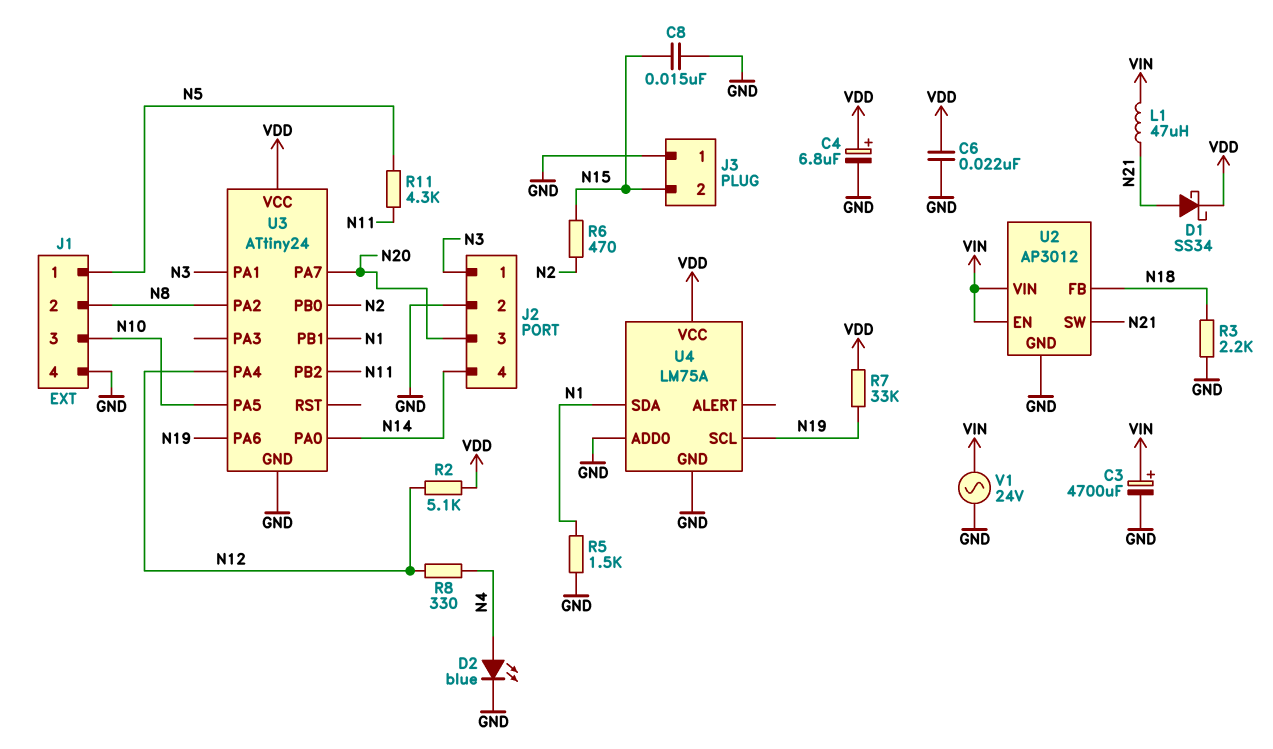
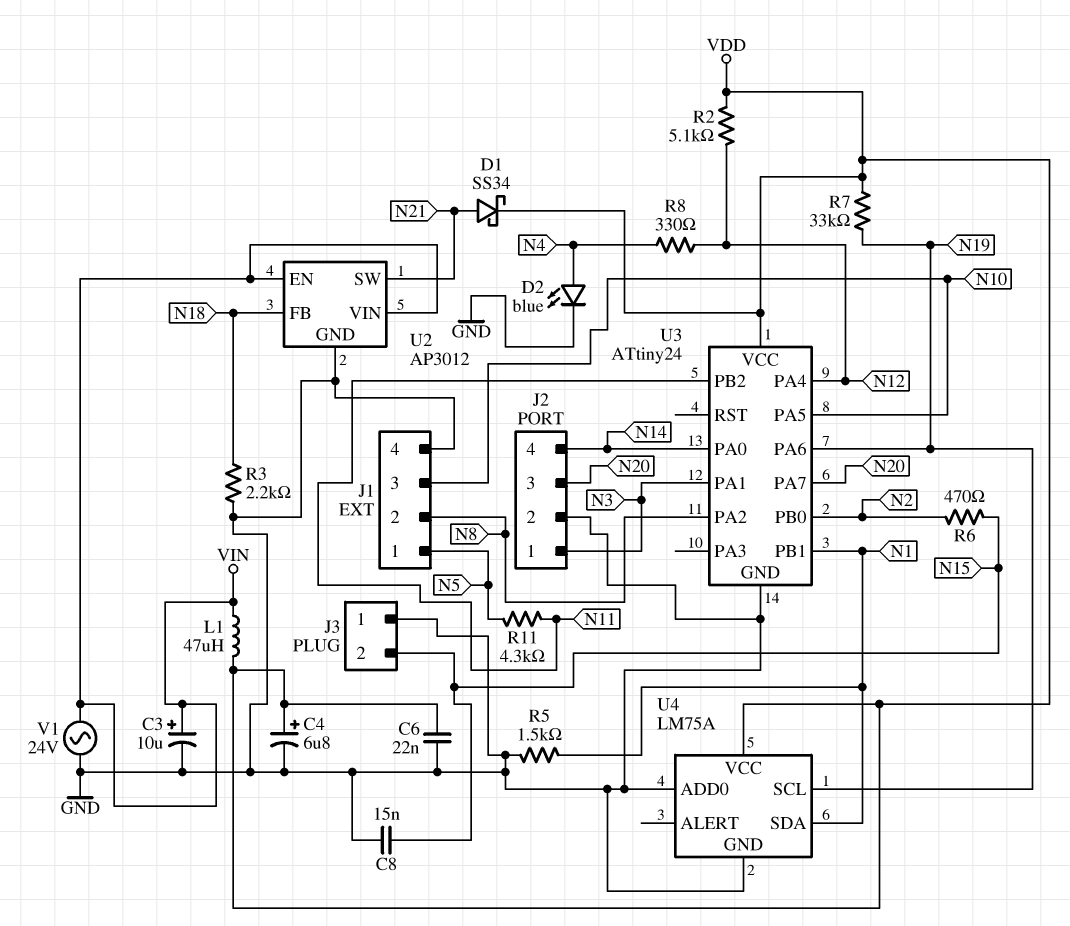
C3: 4700uF (plus VIN, minus GND) -> 10uF (plus VIN, minus GND)
L1: 47uH (N21, VIN) -> 47uH (VDD, VIN)

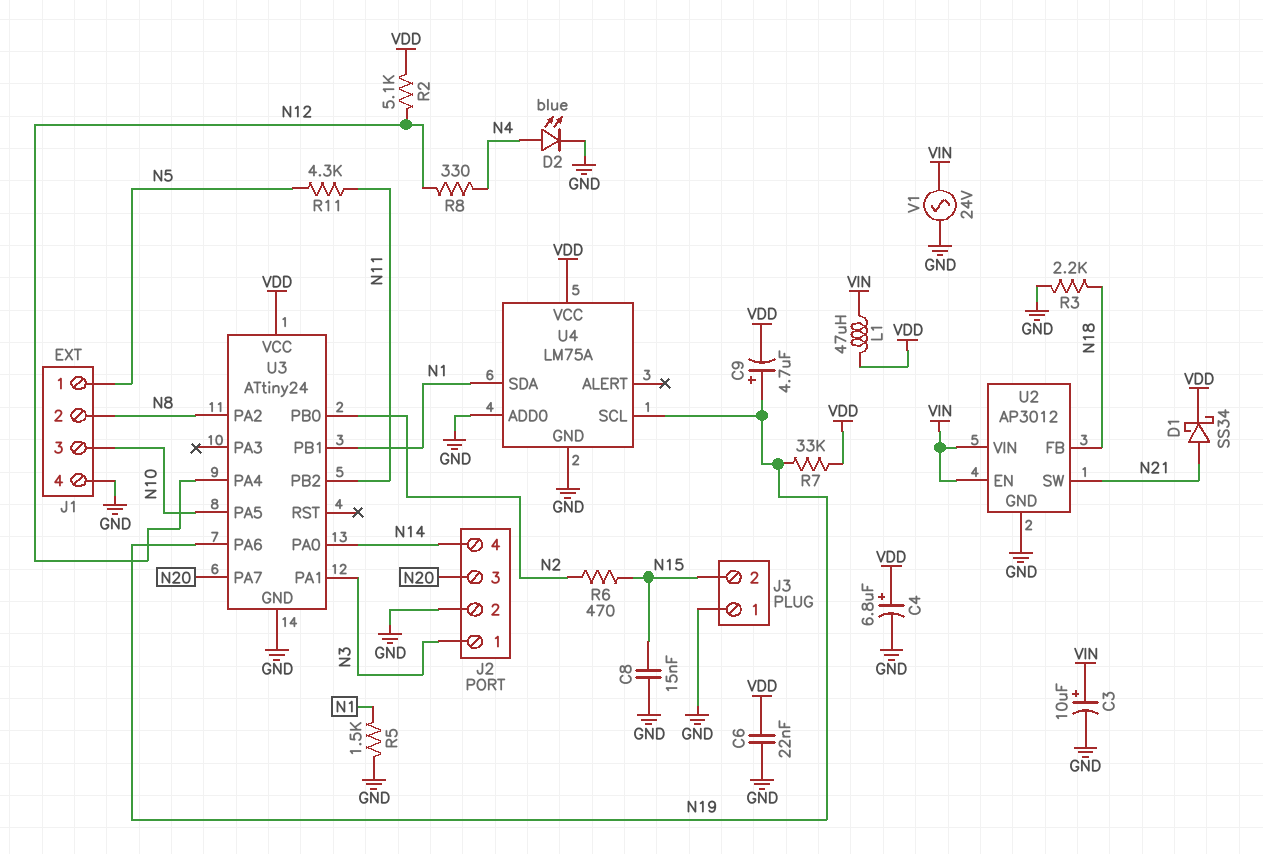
C9: none -> 4.7uF (plus N19, minus VDD)

